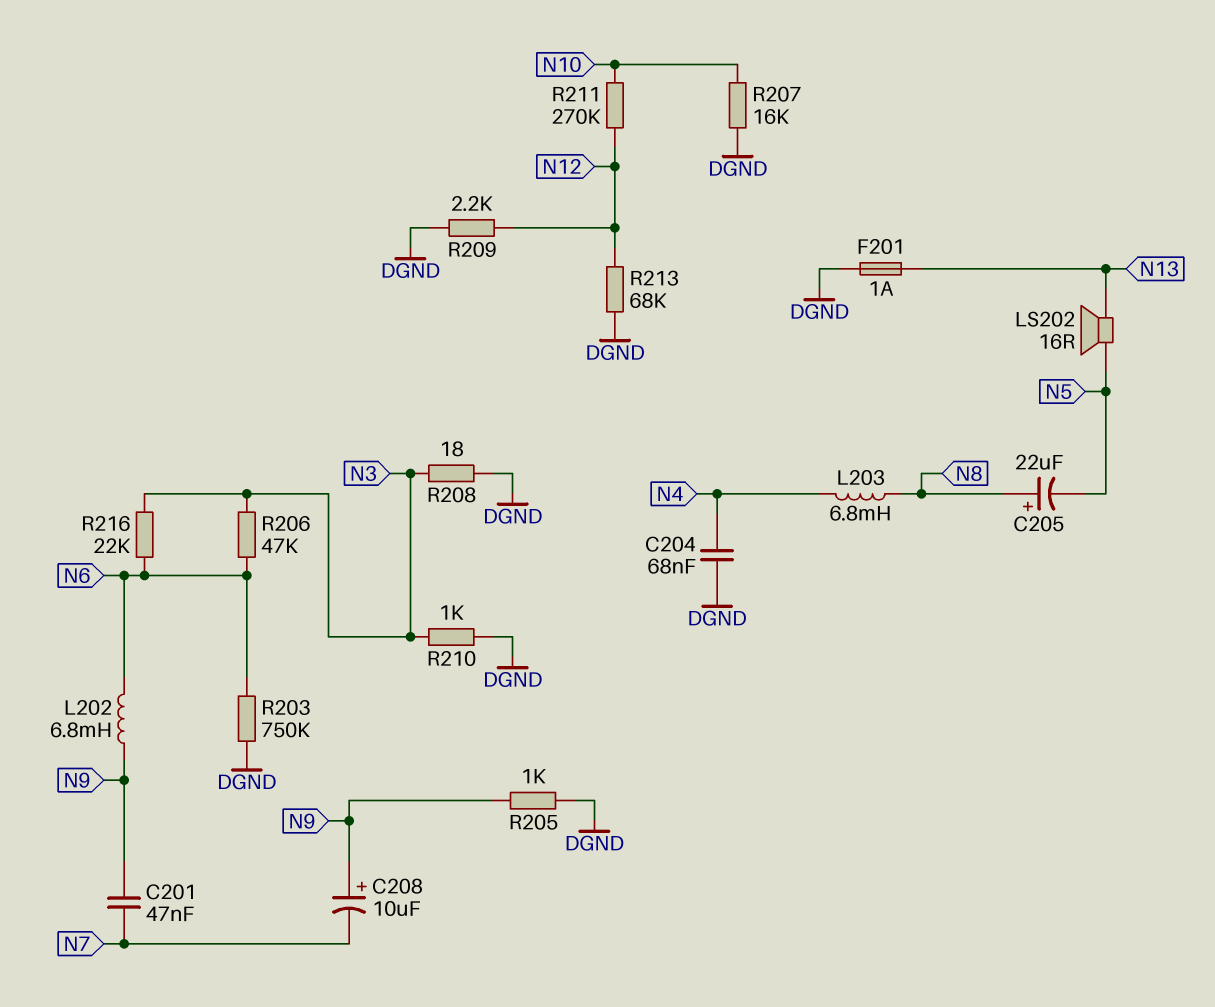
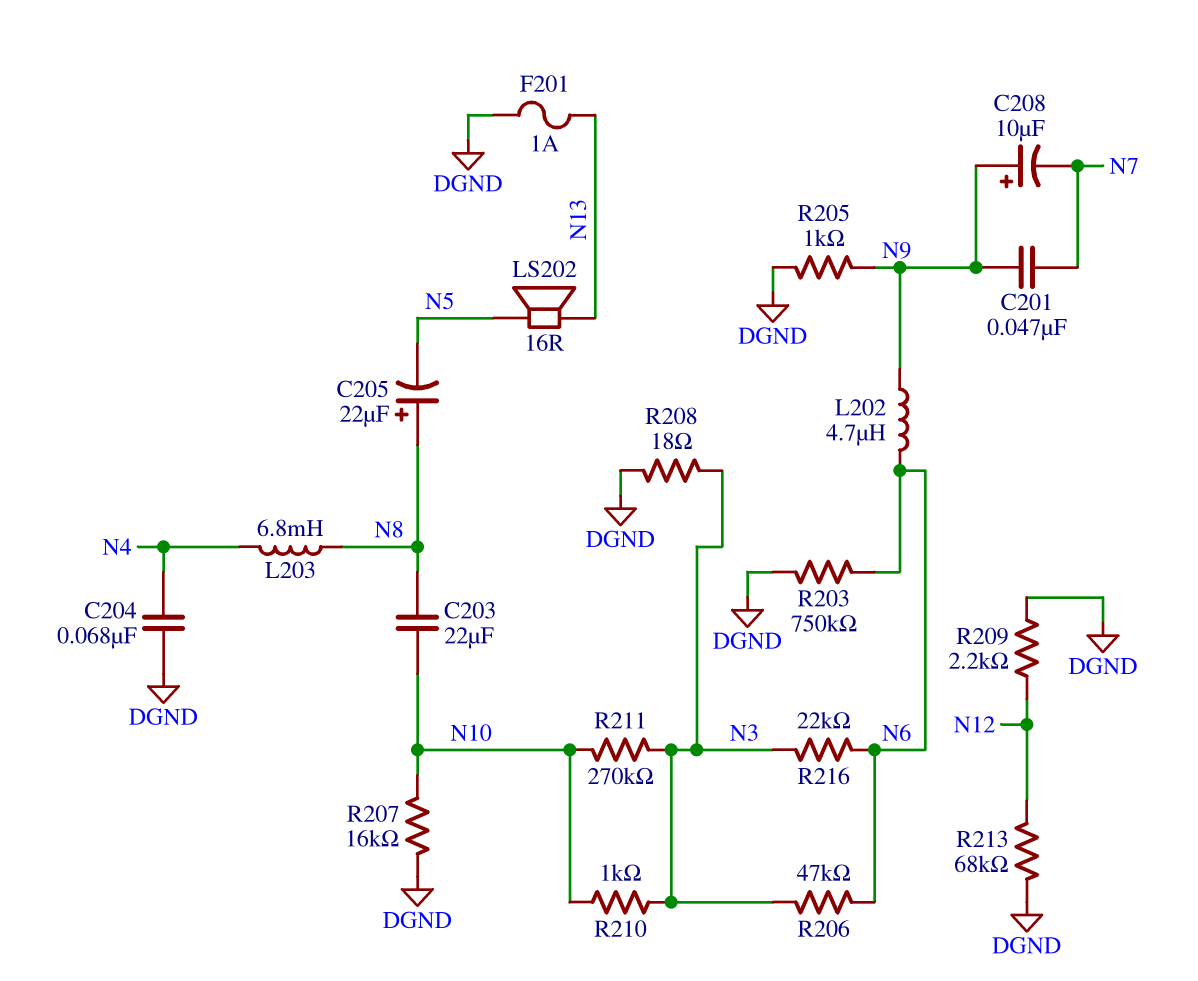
C203: none -> 22uF (N8, N10)
L202: 6.8mH (N6, N9) -> 4.7uH (N6, N9)
R210: 1k (DGND, N3) -> 1k (N3, N10)
R211: 270k (N10, N12) -> 270k (N3, N10)

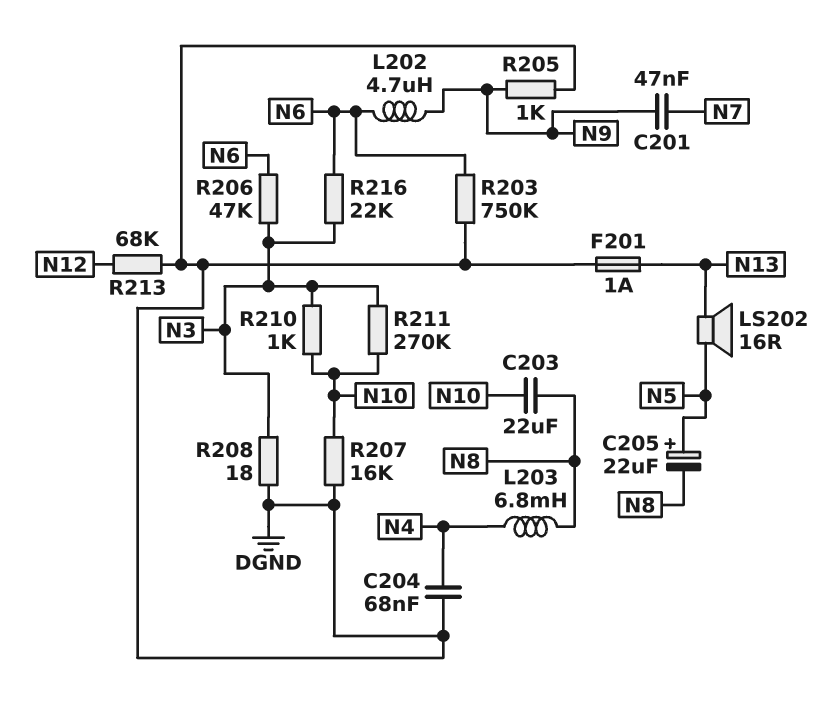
C205: 22uF (plus N8, minus N5) -> 22uF (plus N5, minus N8)
C208: 10uF (plus N9, minus N7) -> none
R209: 2.2k (DGND, N12) -> none

